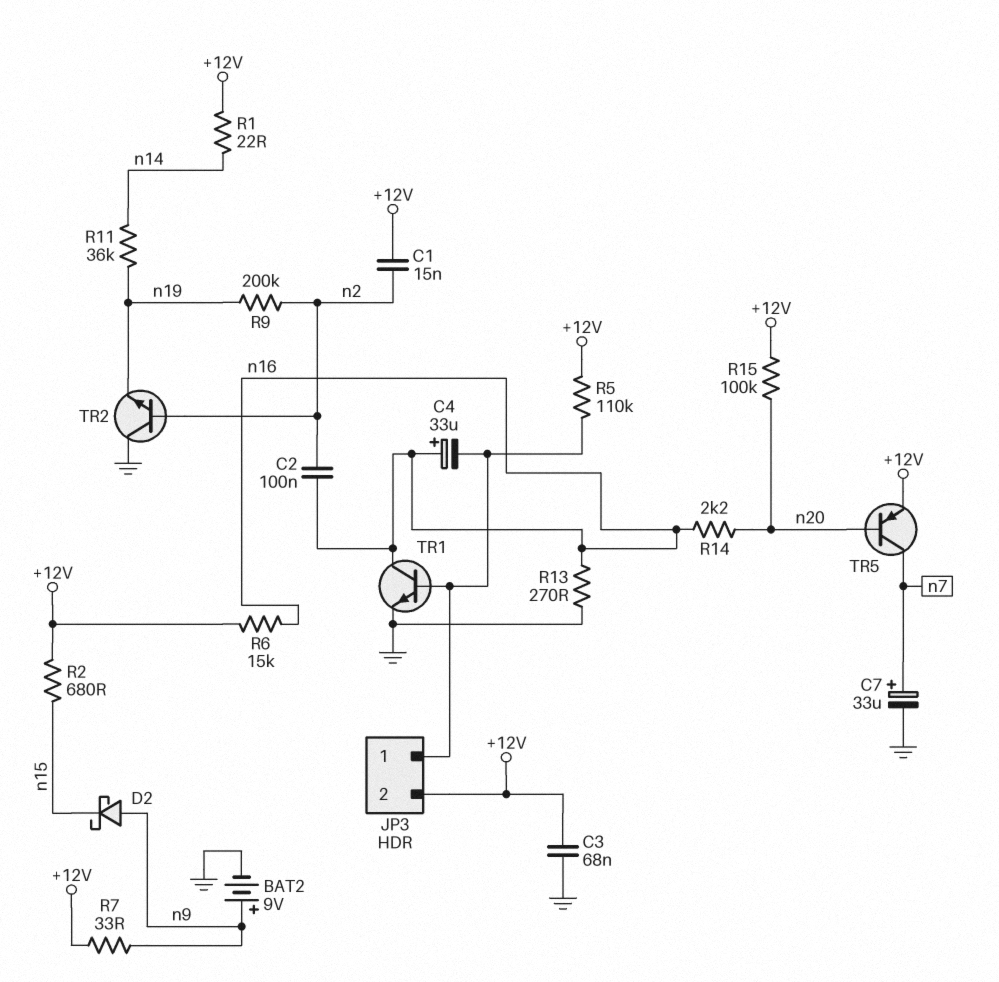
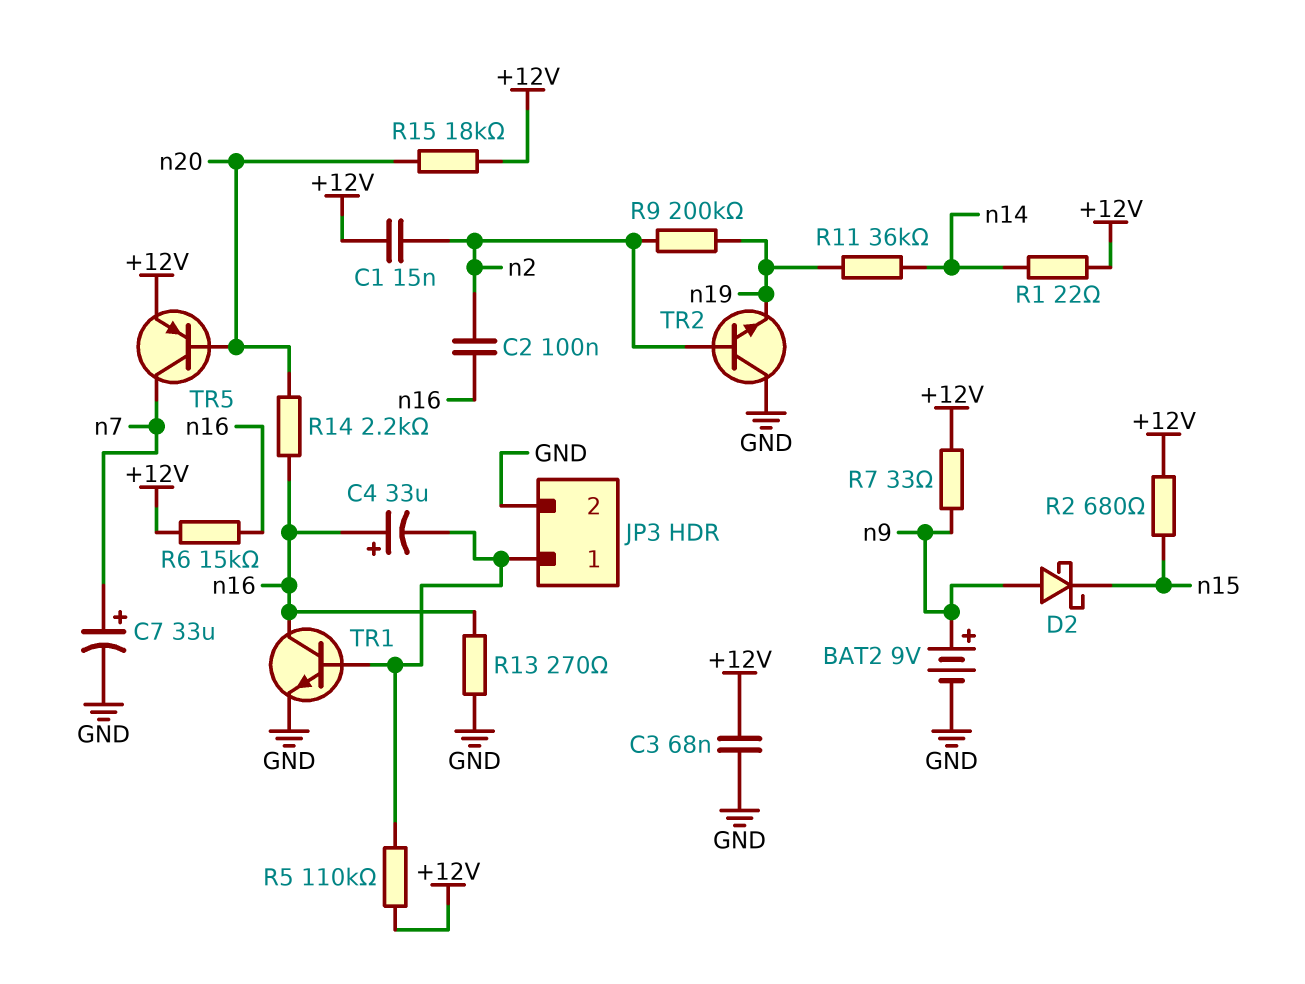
JP3 pin 2: +12V -> GND
R15: 100k (+12V, n20) -> 18k (+12V, n20)

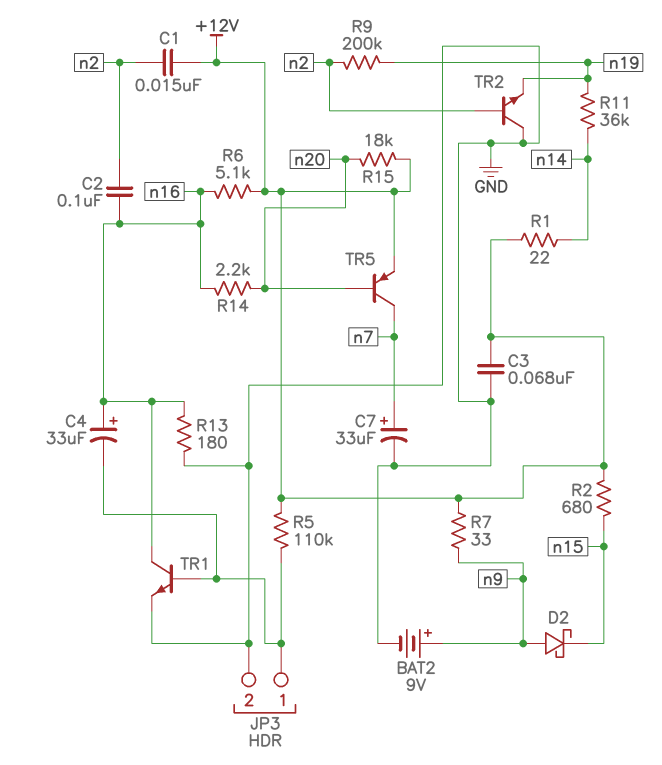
R6: 15k (+12V, n16) -> 5.1k (+12V, n16)
R13: 270 (GND, n16) -> 180 (GND, n16)

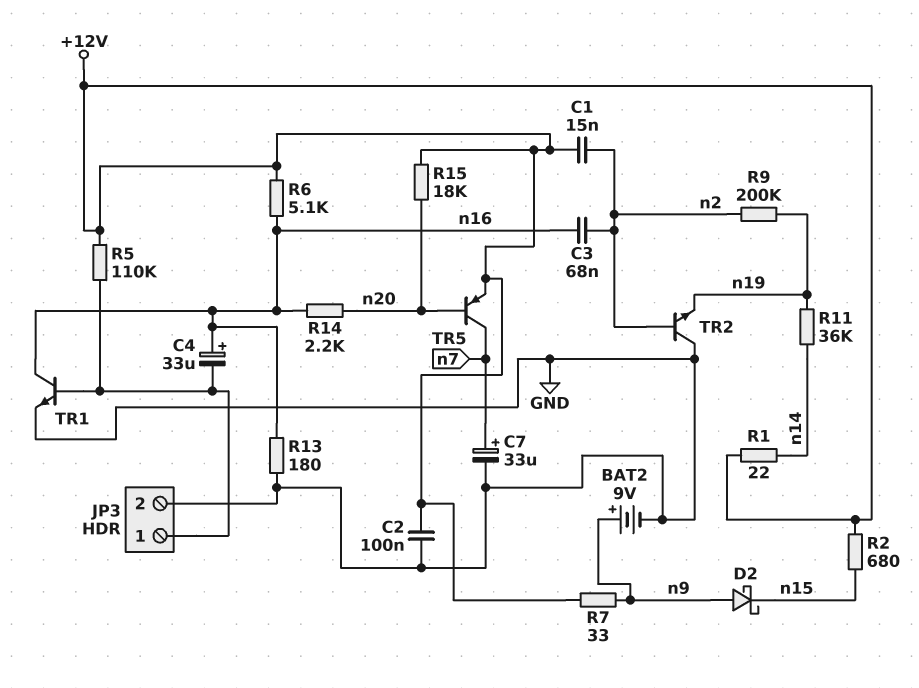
C2: 100nF (n2, n16) -> 100nF (+12V, GND)
C3: 68nF (+12V, GND) -> 68nF (n2, n16)

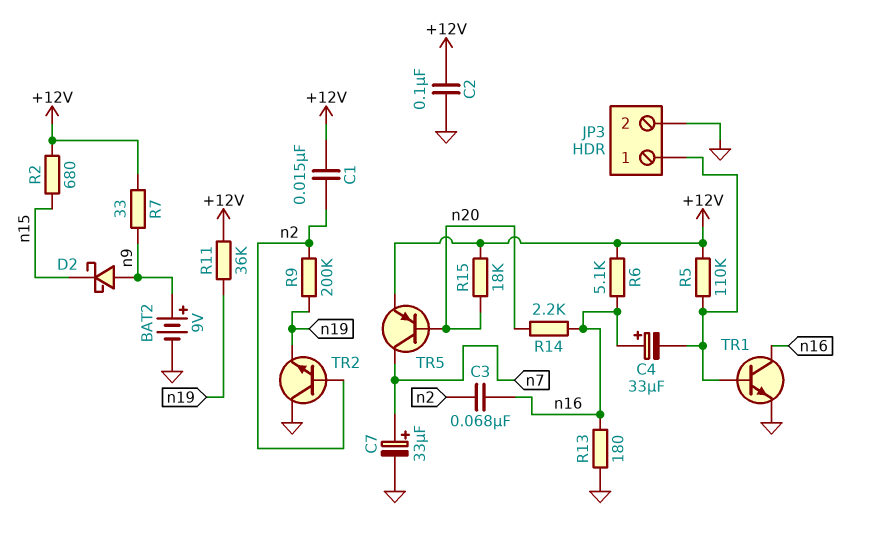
R1: 22 (+12V, n14) -> none
R11: 36k (n14, n19) -> 36k (+12V, n19)

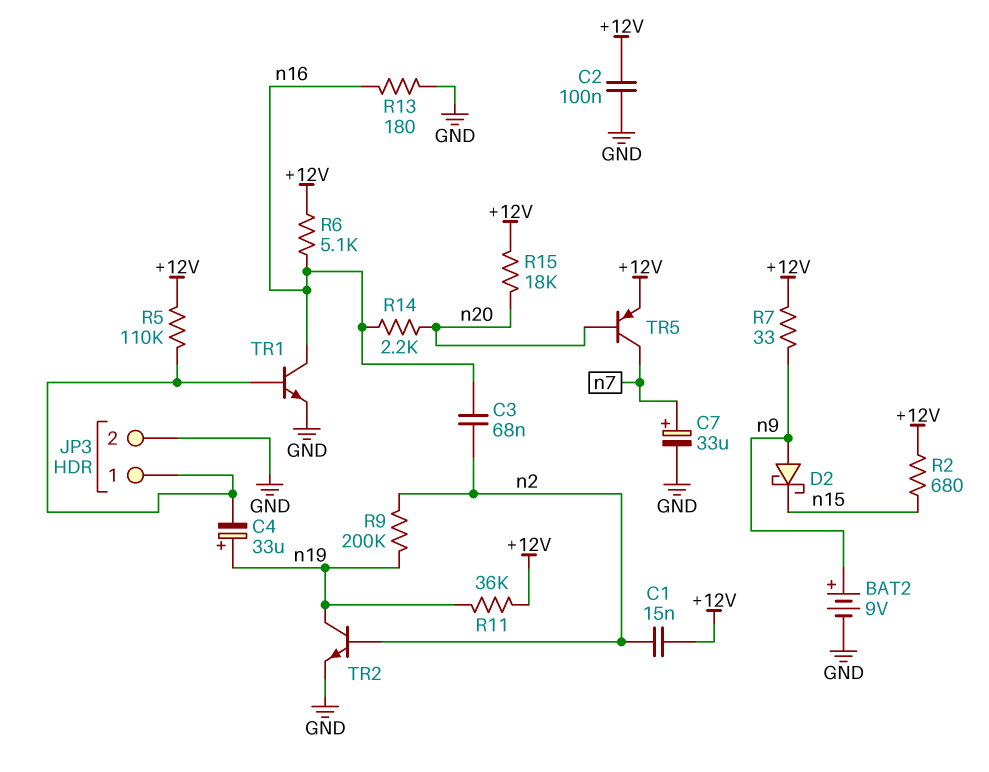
C4: 33uF (plus n16, minus JP3/1) -> 33uF (plus n19, minus JP3/1)
TR2: NPN (B n2, C GND, E n19) -> NPN (B n2, C n19, E GND)

